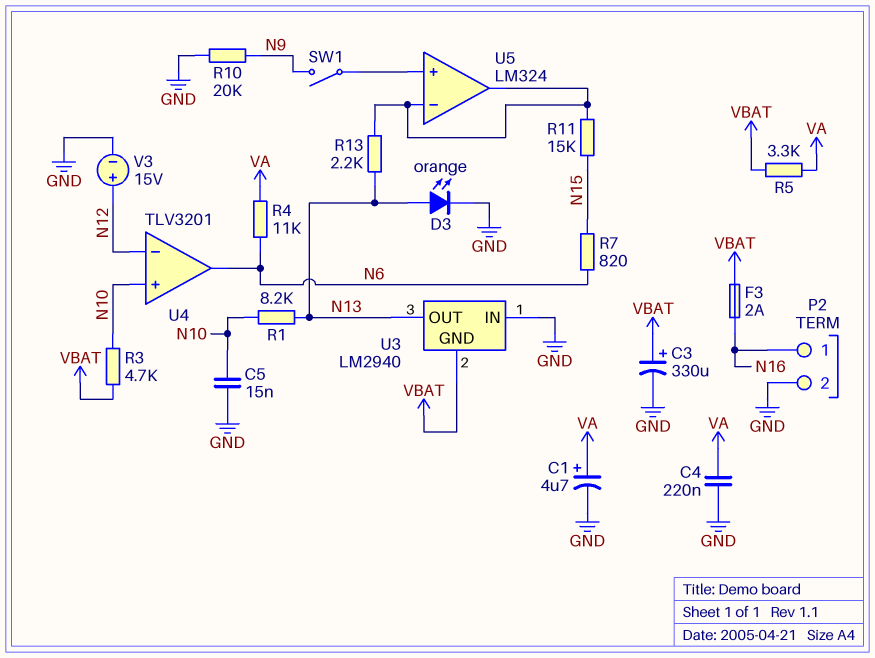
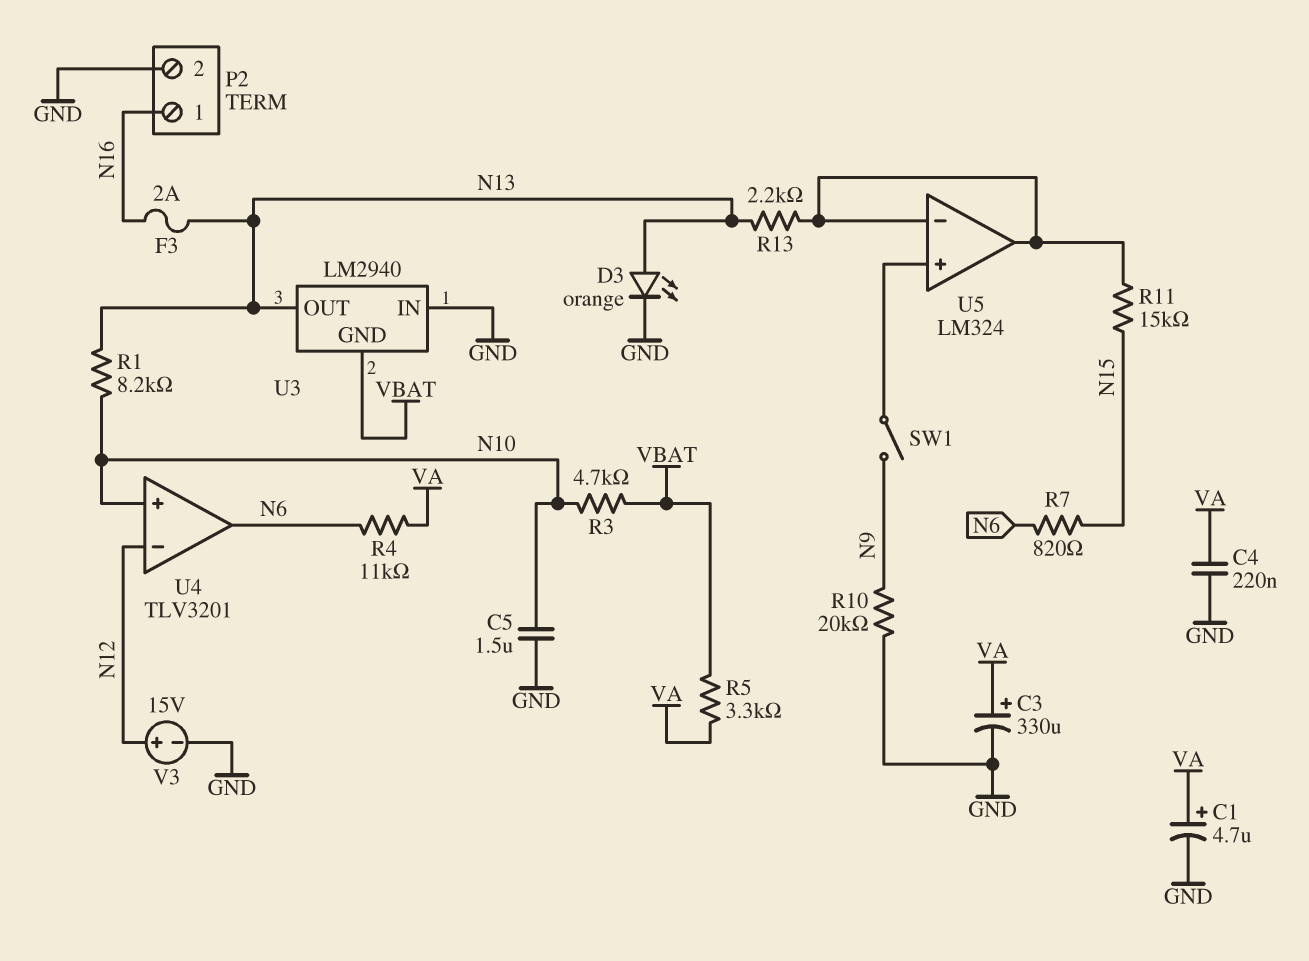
C3: 330uF (plus VBAT, minus GND) -> 330uF (plus VA, minus GND)
C5: 15nF (GND, N10) -> 1.5uF (GND, N10)
F3: 2A (N16, VBAT) -> 2A (N13, N16)

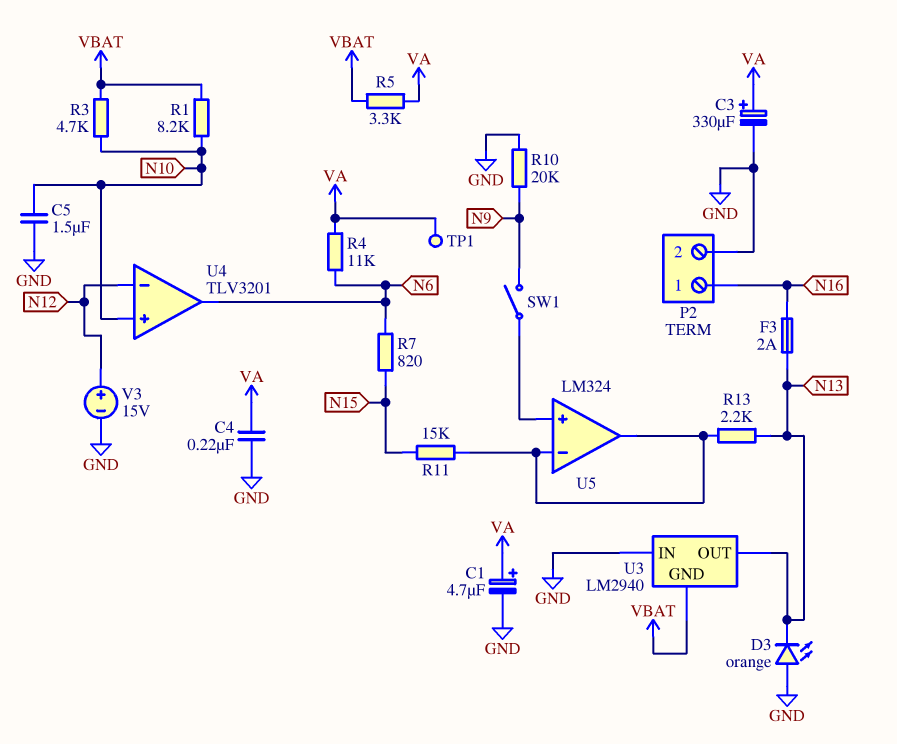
D3: LED orange (A N13, K GND) -> LED orange (A GND, K N13)
R1: 8.2k (N10, N13) -> 8.2k (N10, VBAT)
TP1: none -> test point (VA)

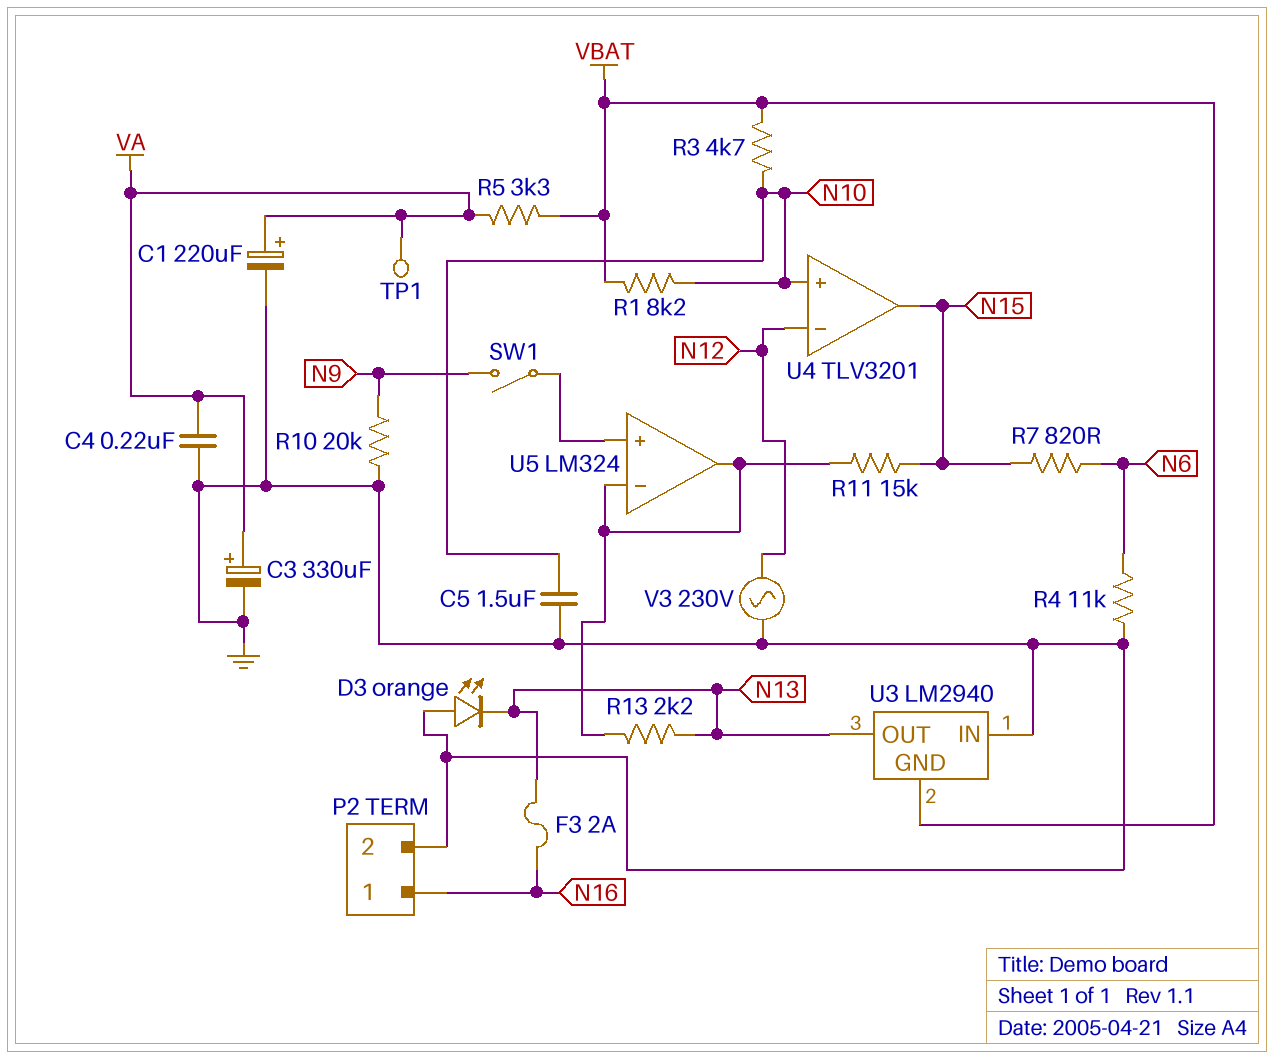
C1: 4.7uF (plus VA, minus GND) -> 220uF (plus VA, minus GND)
R4: 11k (N6, VA) -> 11k (GND, N6)
U4 pin out: N6 -> N15
V3: 15V (plus N12, minus GND) -> AC 230V (GND, N12)

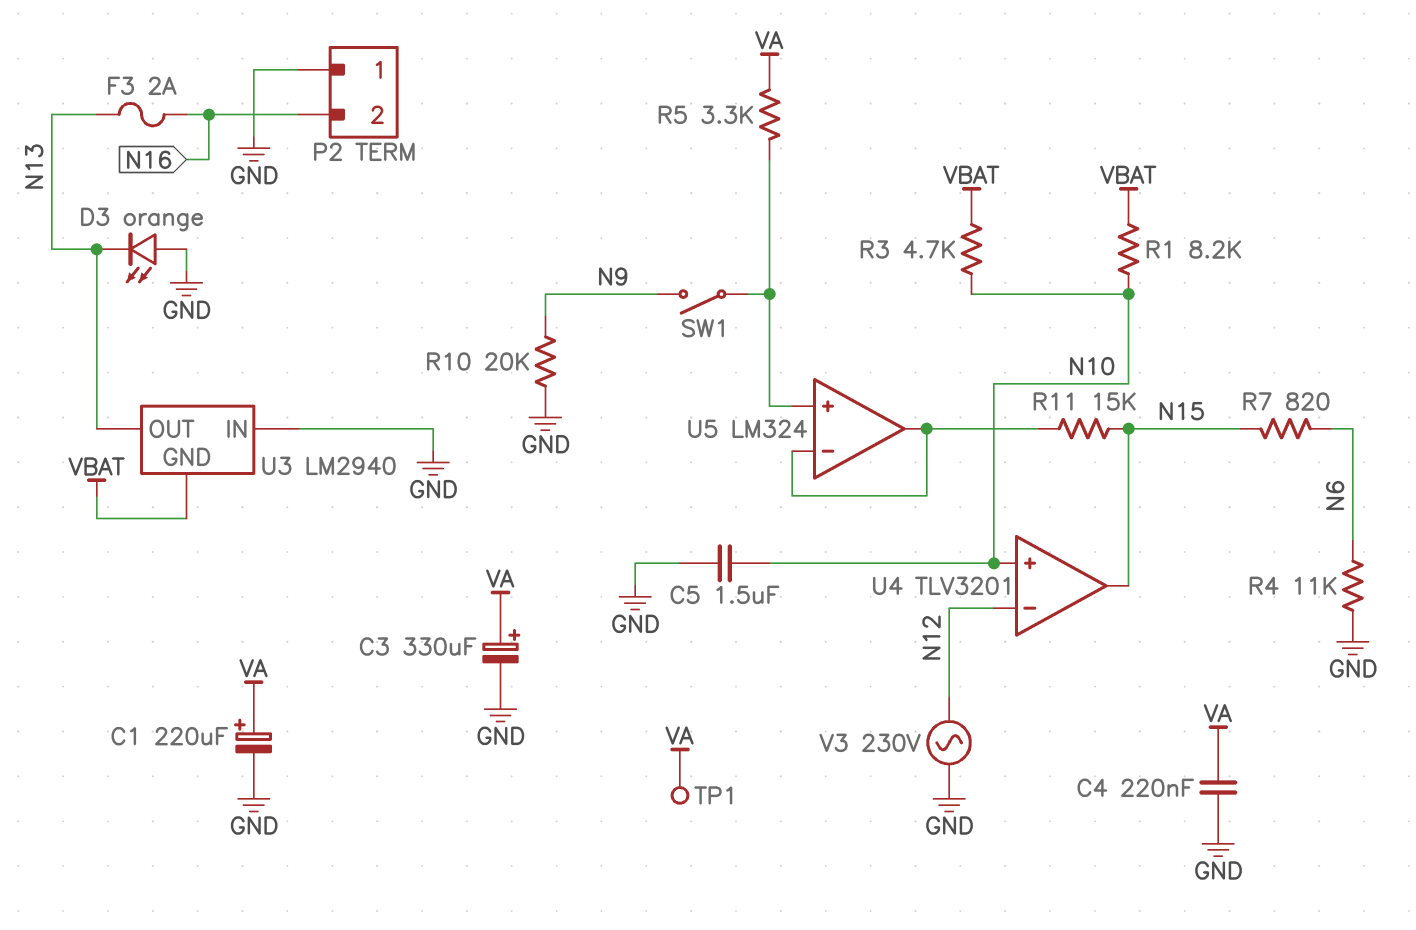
P2 pin 1: N16 -> GND
P2 pin 2: GND -> N16
R5: 3.3k (VA, VBAT) -> 3.3k (U5/in+, VA)
R13: 2.2k (N13, U5/in-) -> none

